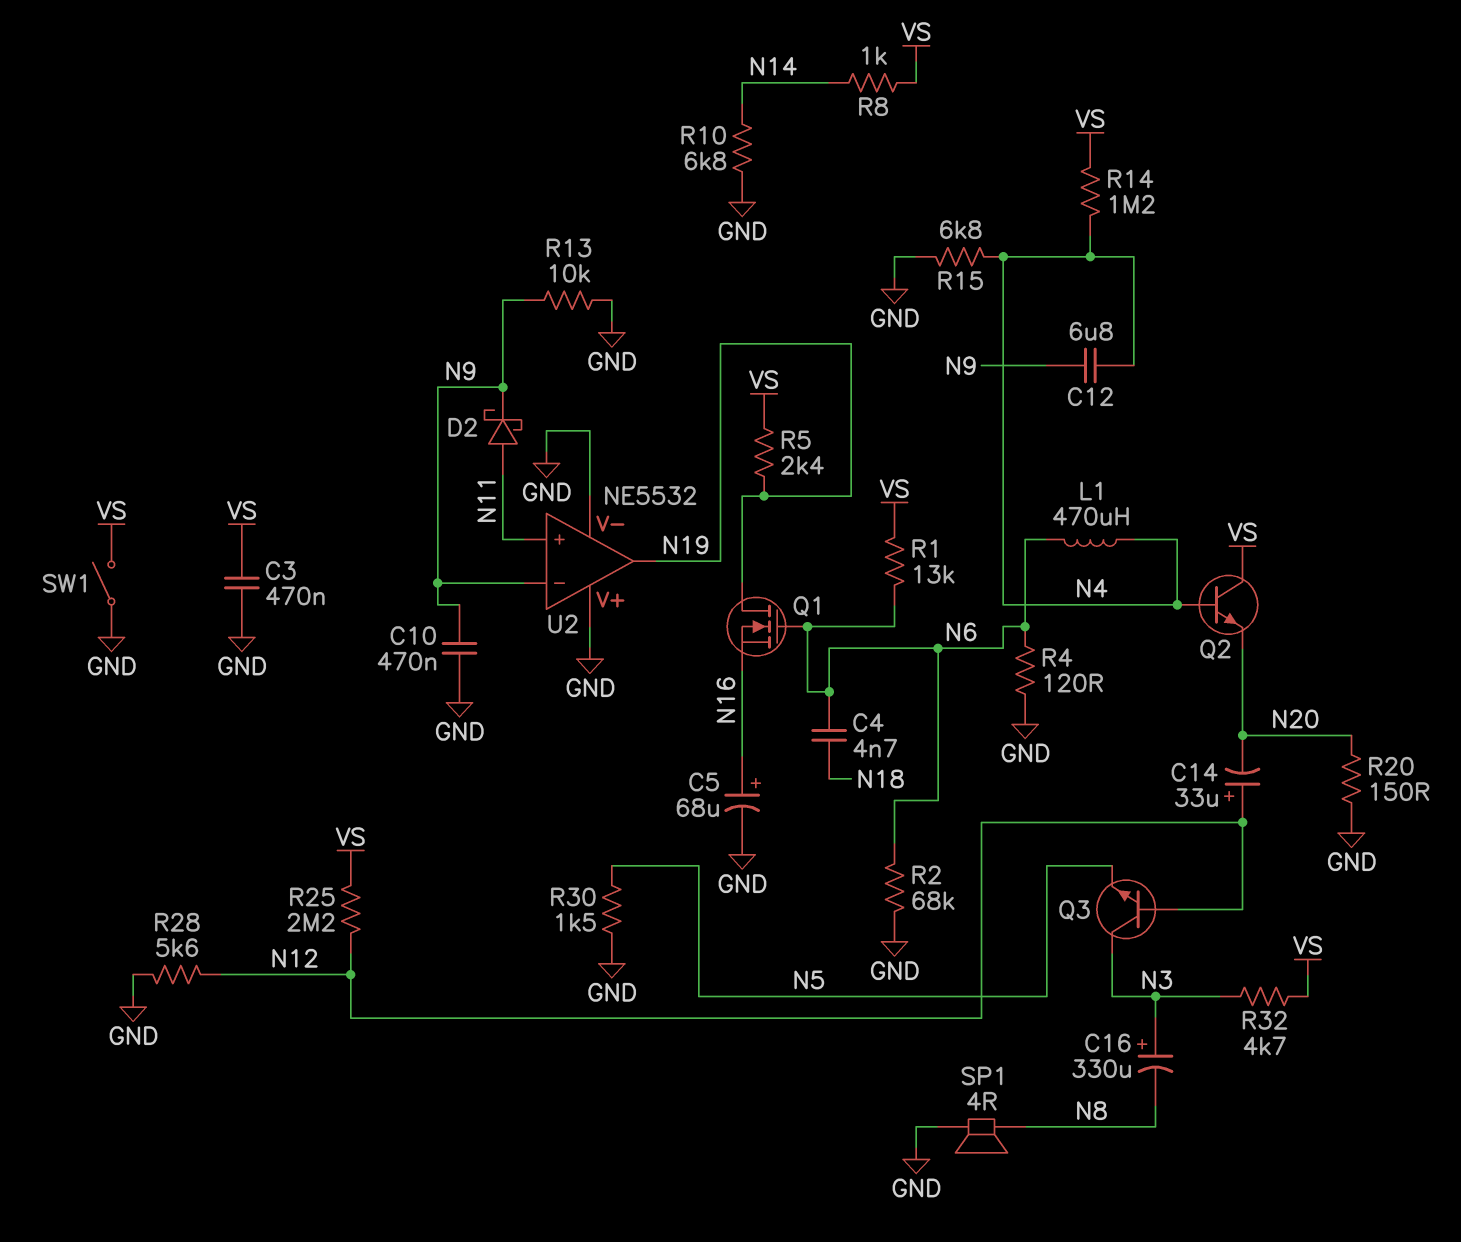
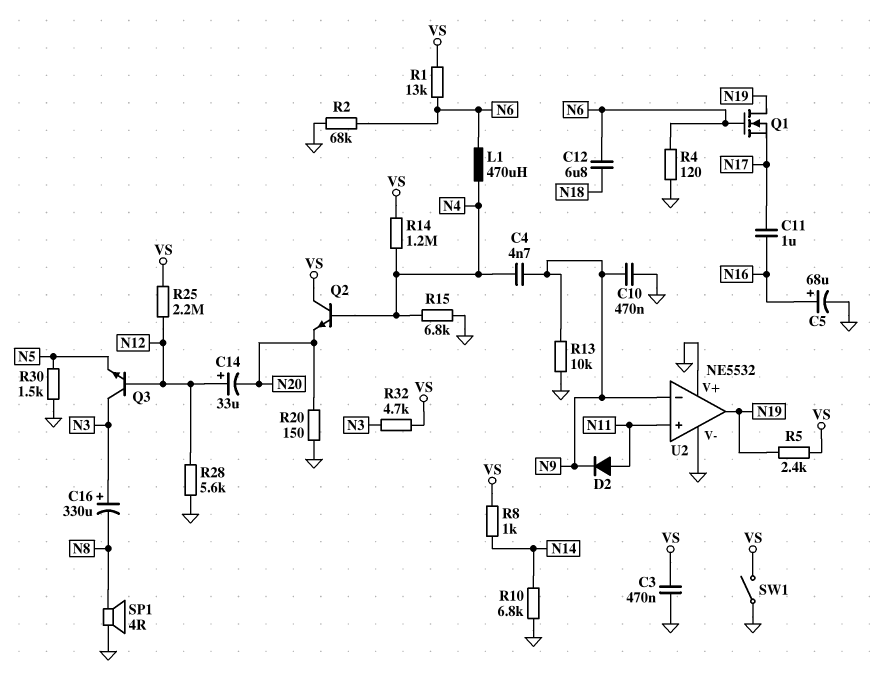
C4: 4.7nF (N6, N18) -> 4.7nF (N4, N9)
C11: none -> 1uF (N16, N17)
C12: 6.8uF (N4, N9) -> 6.8uF (N6, N18)
D2: schottky (A N11, K N9) -> diode (A N11, K N9)
Q1: NMOS (G N6, D N19, S N16) -> NMOS (G N6, D N19, S N17)

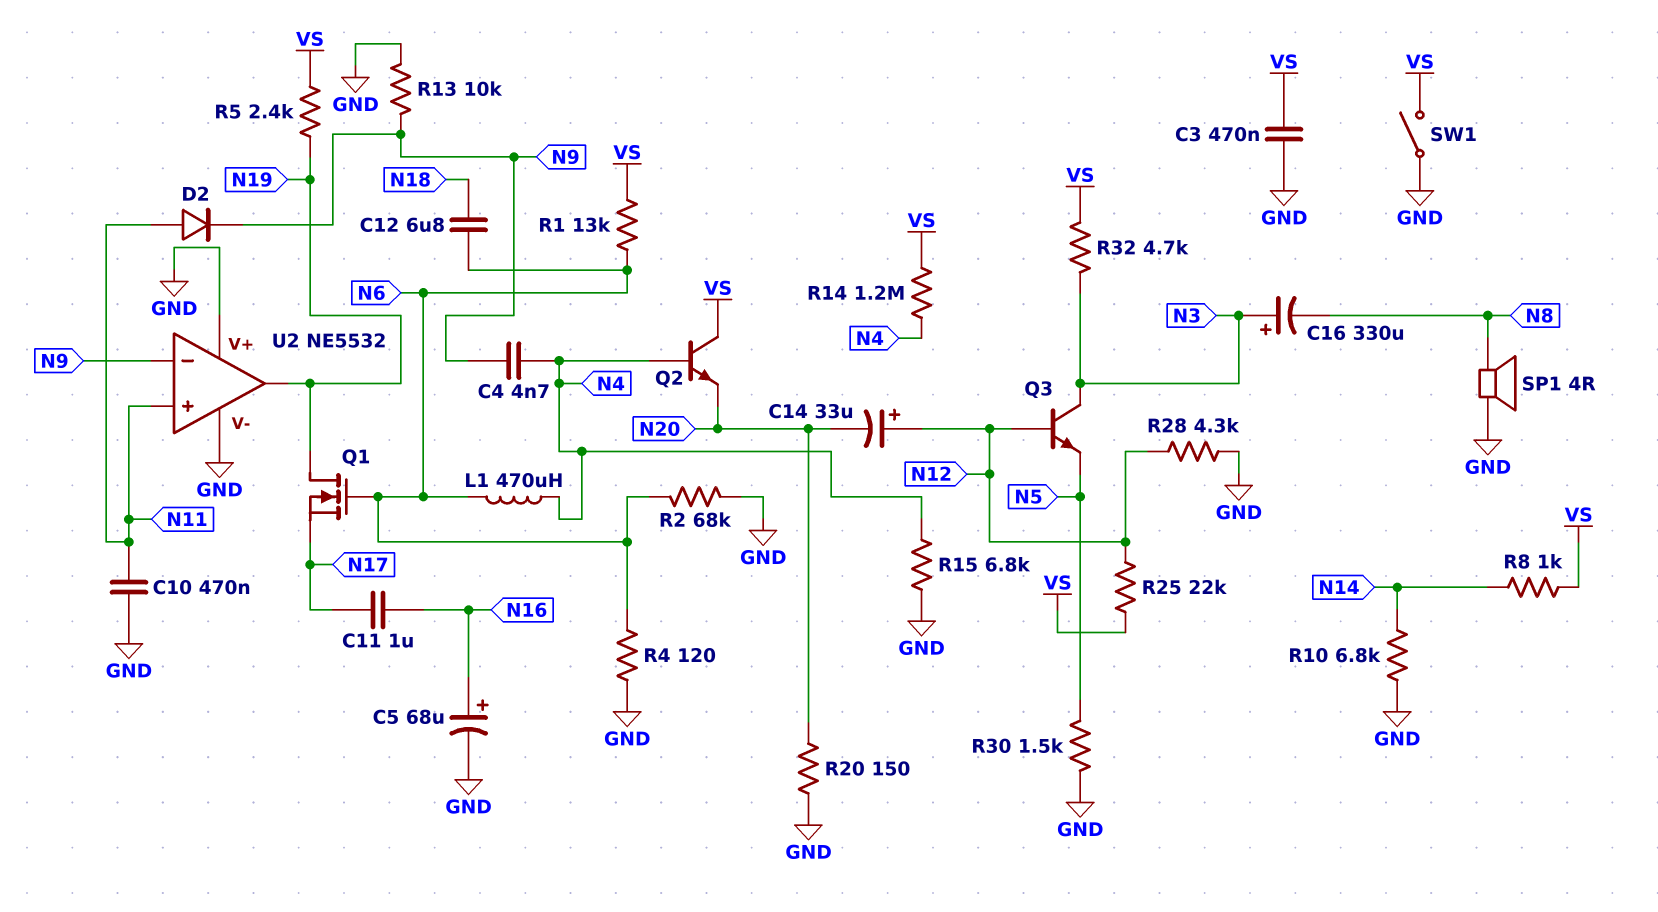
C10: 470nF (GND, N9) -> 470nF (GND, N11)
R25: 2.2M (N12, VS) -> 22k (N12, VS)
R28: 5.6k (GND, N12) -> 4.3k (GND, N12)

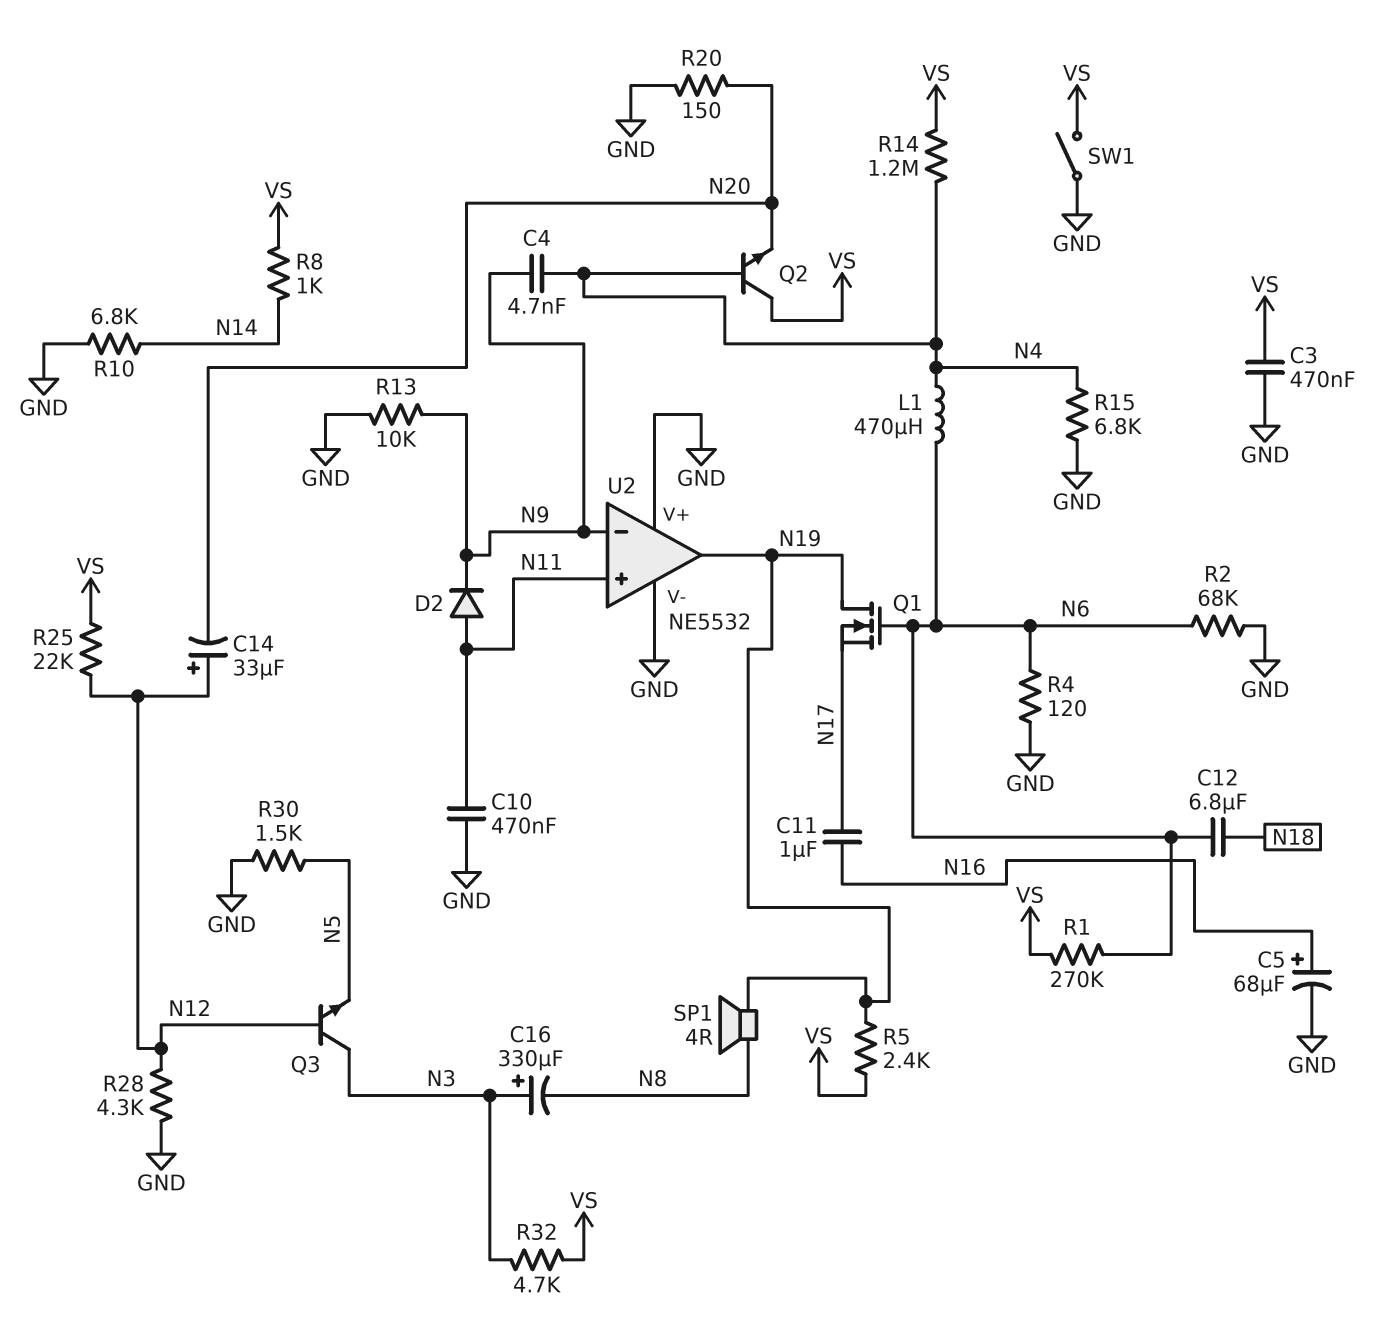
R1: 13k (N6, VS) -> 270k (N6, VS)
SP1: speaker 4R (GND, N8) -> speaker 4R (N8, N19)

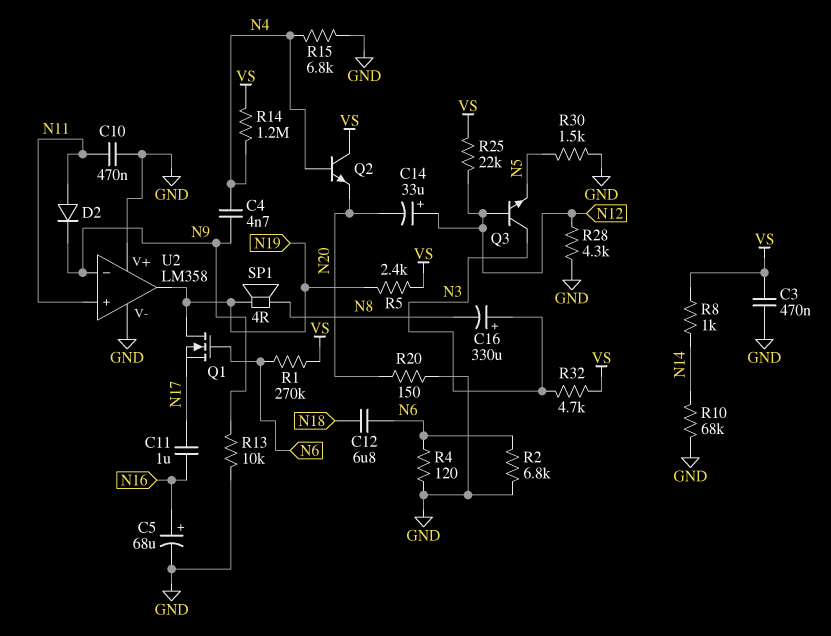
L1: 470uH (N4, N6) -> none
R2: 68k (GND, N6) -> 6.8k (GND, N6)
R10: 6.8k (GND, N14) -> 68k (GND, N14)
SW1: switch (GND, VS) -> none
U2: NE5532 -> LM358

